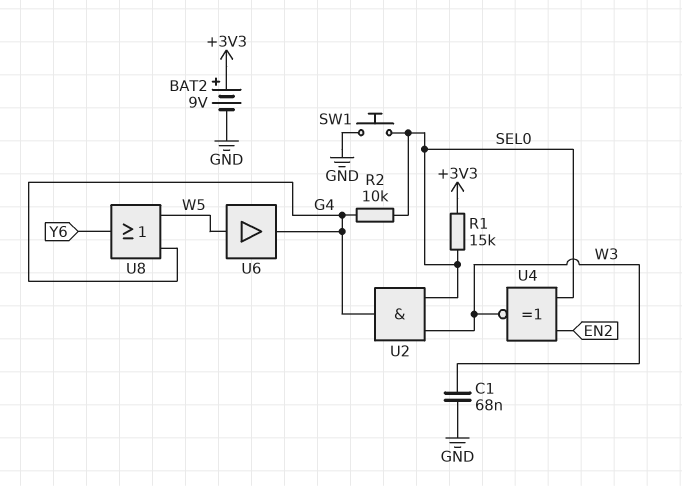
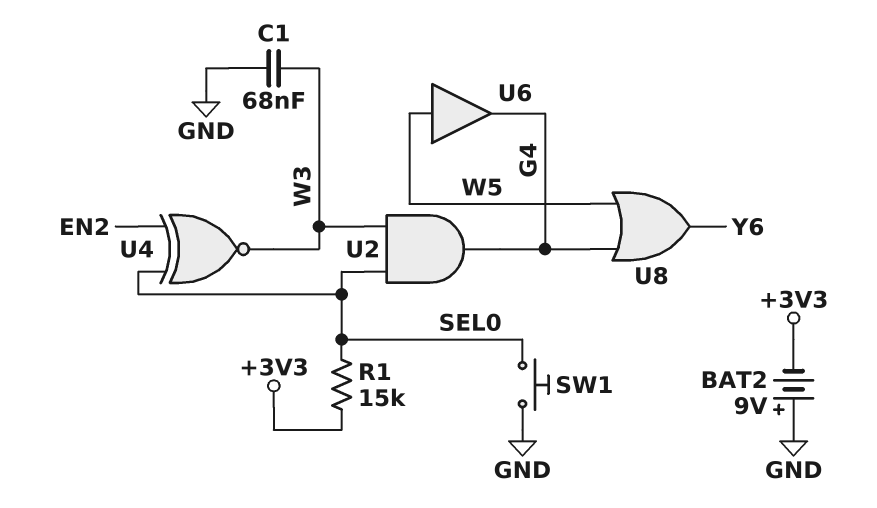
BAT2: 9V (plus +3V3, minus GND) -> 9V (plus GND, minus +3V3)
R2: 10k (G4, SEL0) -> none

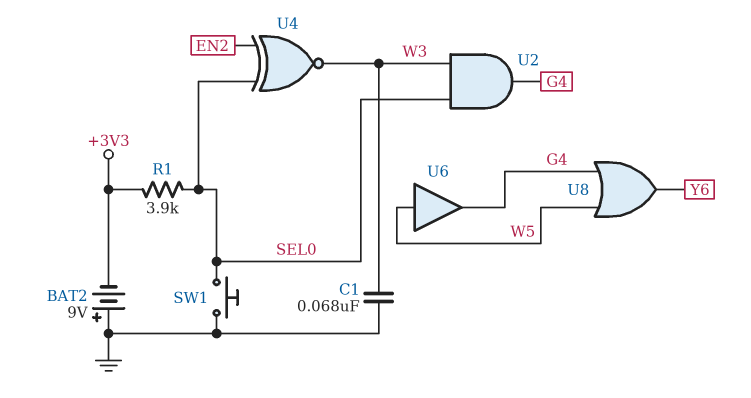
R1: 15k (+3V3, SEL0) -> 3.9k (+3V3, SEL0)

